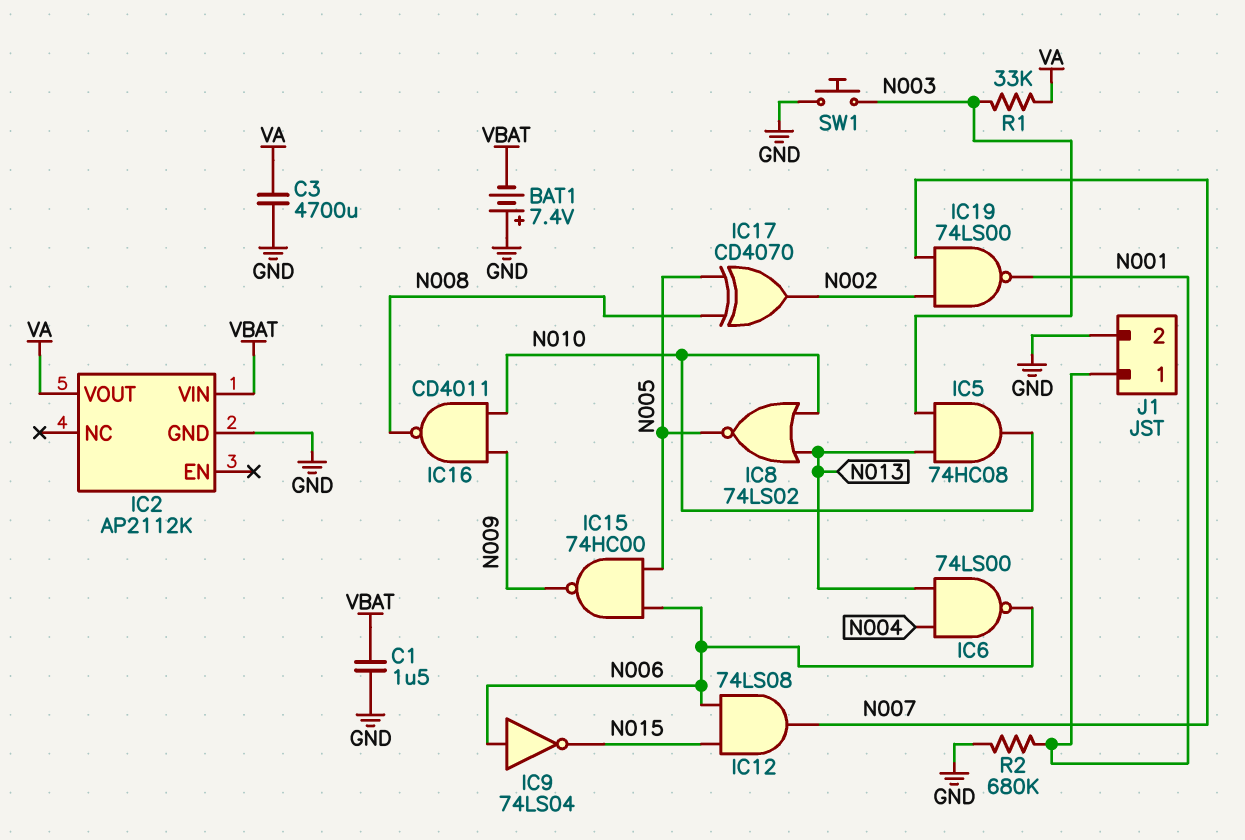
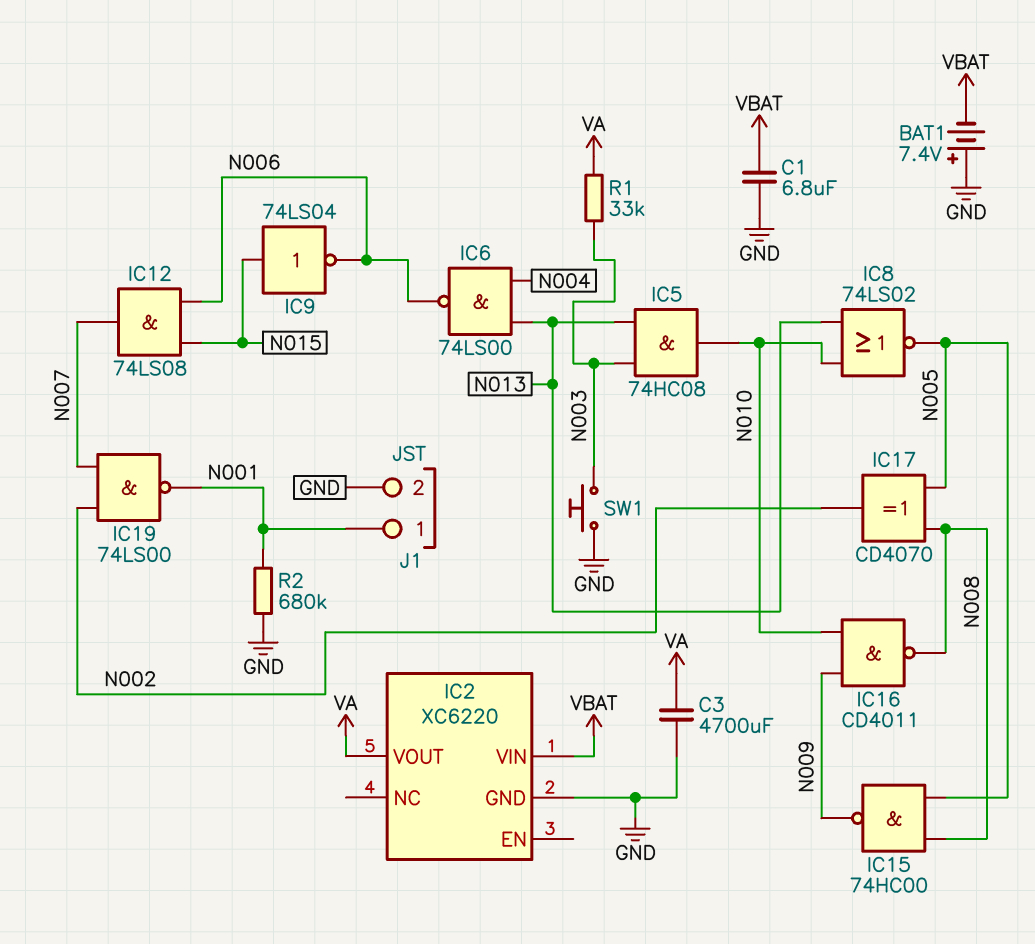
C1: 1.5uF (GND, VBAT) -> 6.8uF (GND, VBAT)
IC2: AP2112K -> XC6220
IC9: NOT 74LS04 (in N006, out N015) -> NOT 74LS04 (in N015, out N006)
IC15: NAND 74HC00 (in N005, in N006, out N009) -> NAND 74HC00 (in N005, in N008, out N009)

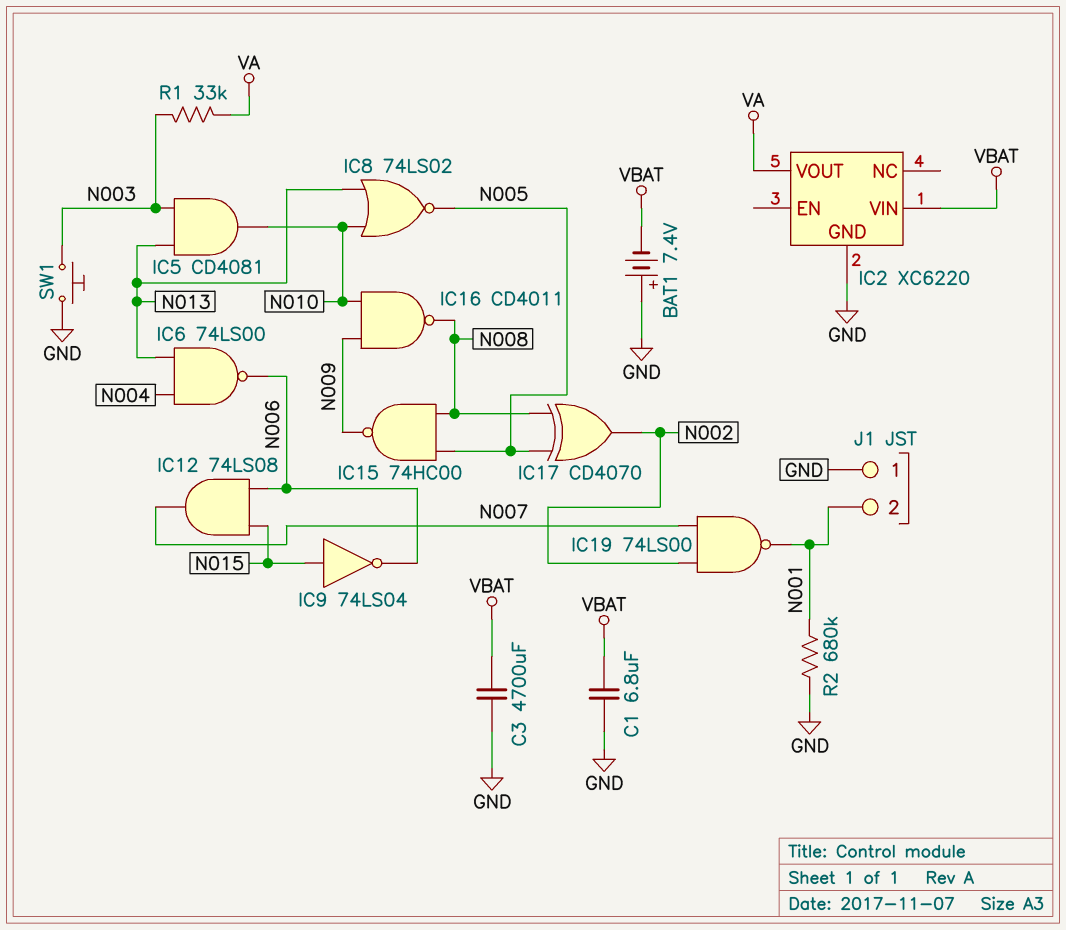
C3: 4700uF (GND, VA) -> 4700uF (GND, VBAT)
IC5: AND 74HC08 (in N003, in N013, out N010) -> AND CD4081 (in N003, in N013, out N010)
J1 pin 1: N001 -> GND
J1 pin 2: GND -> N001

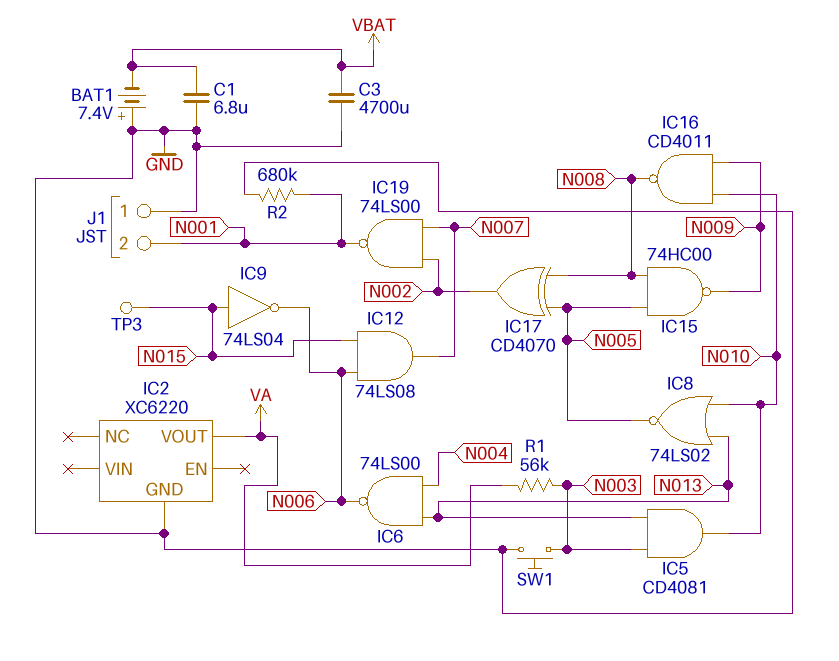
IC2 pin VIN: VBAT -> none
R1: 33k (N003, VA) -> 56k (N003, VA)
TP3: none -> test point (N015)

